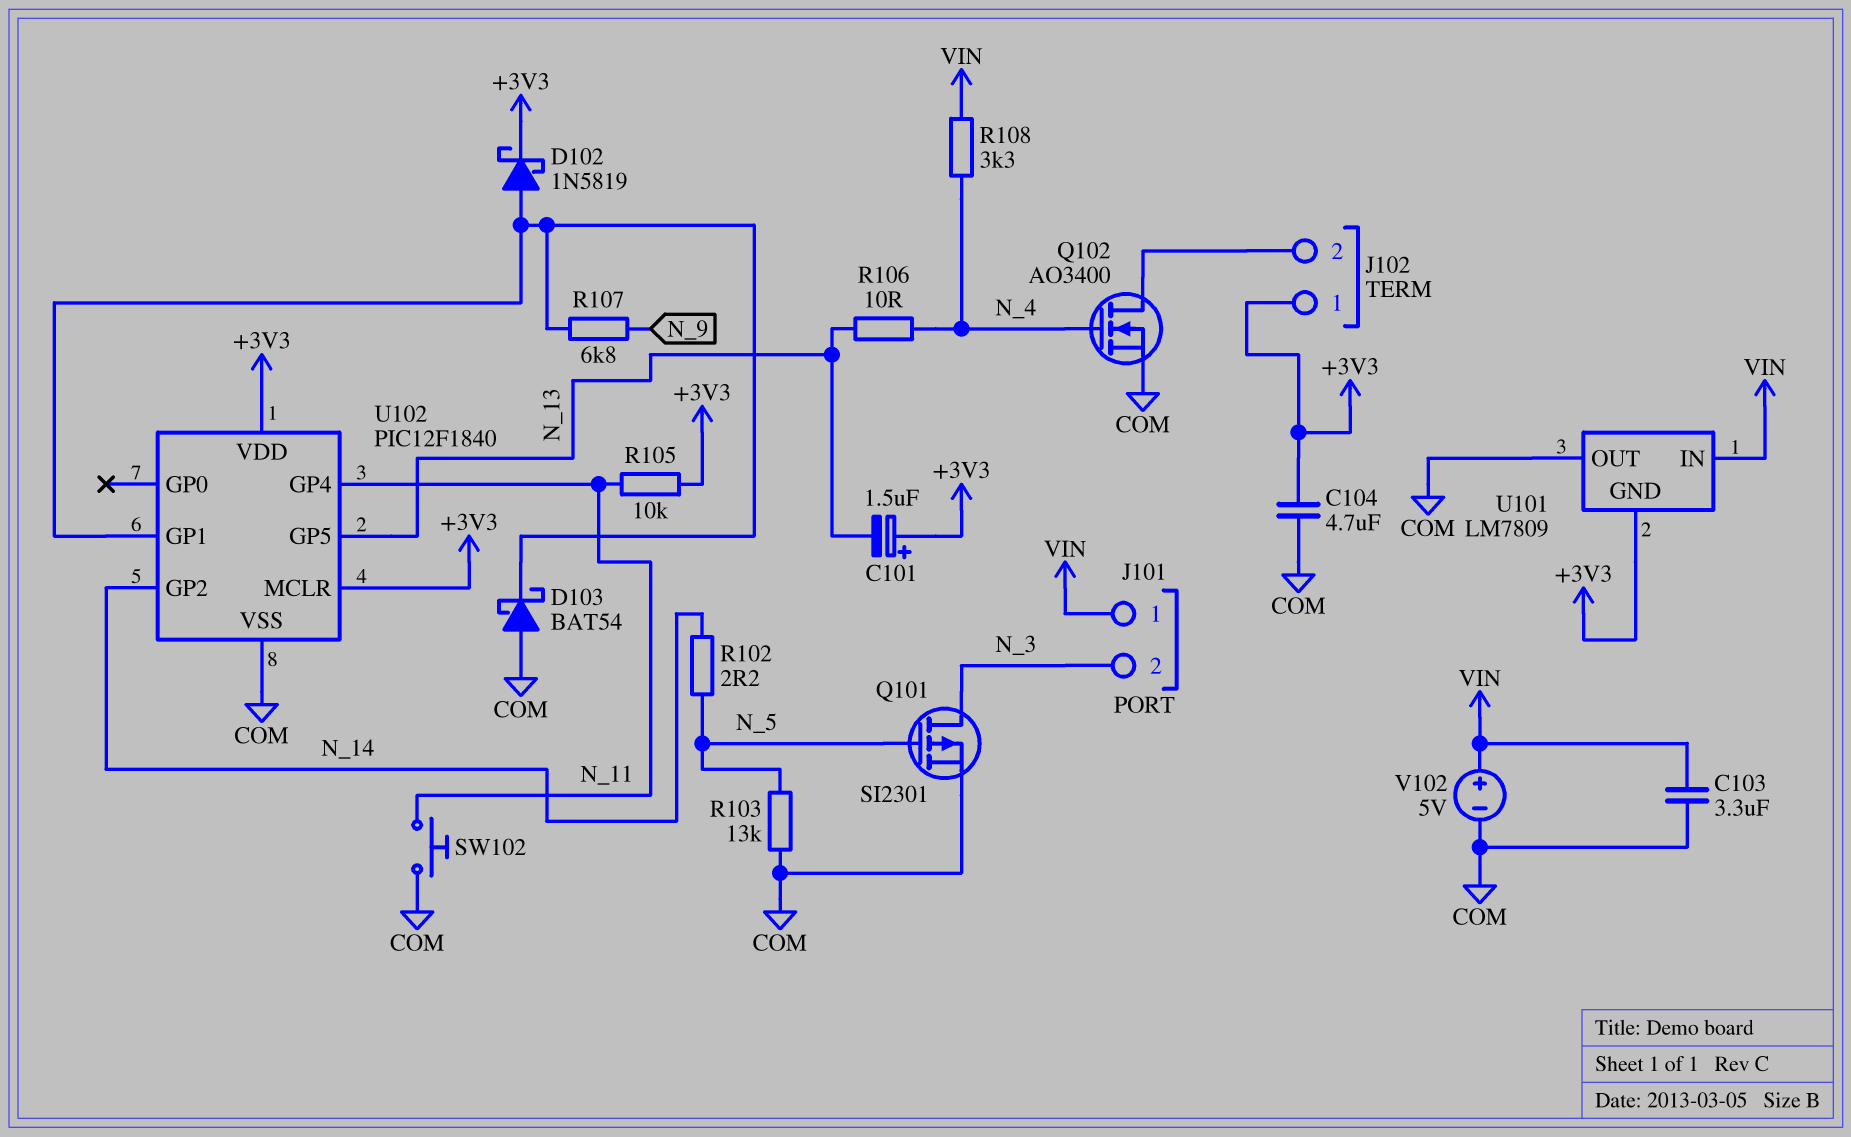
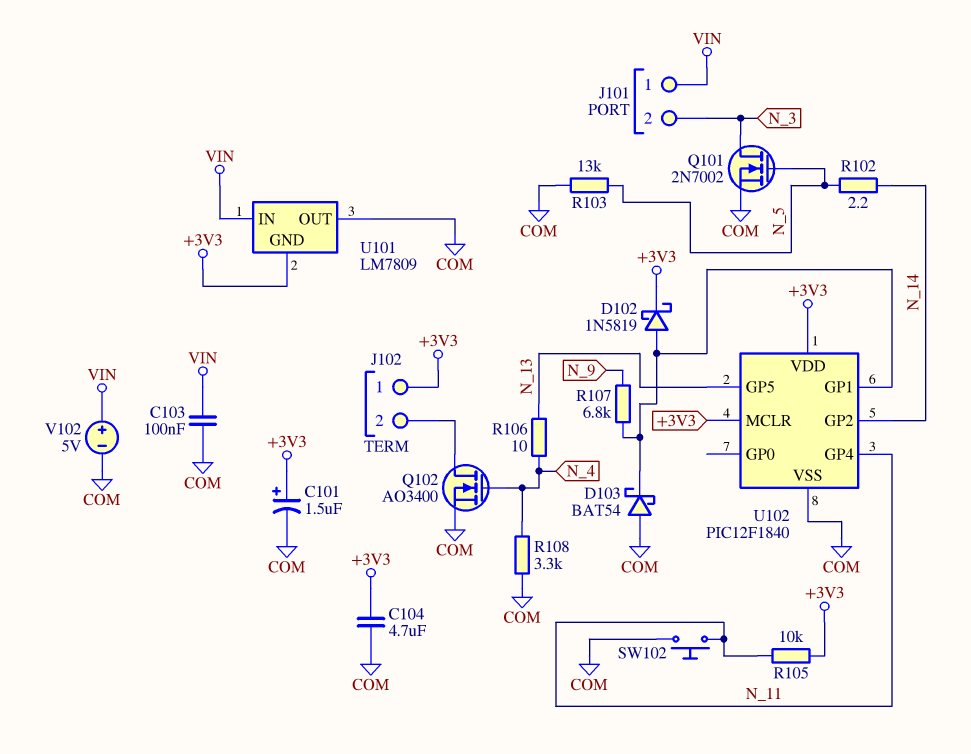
C101: 1.5uF (plus +3V3, minus N_13) -> 1.5uF (plus +3V3, minus COM)
C103: 3.3uF (COM, VIN) -> 100nF (COM, VIN)
Q101: PMOS SI2301 (G N_5, D N_3, S COM) -> NMOS 2N7002 (G N_5, D N_3, S COM)
R108: 3.3k (N_4, VIN) -> 3.3k (COM, N_4)

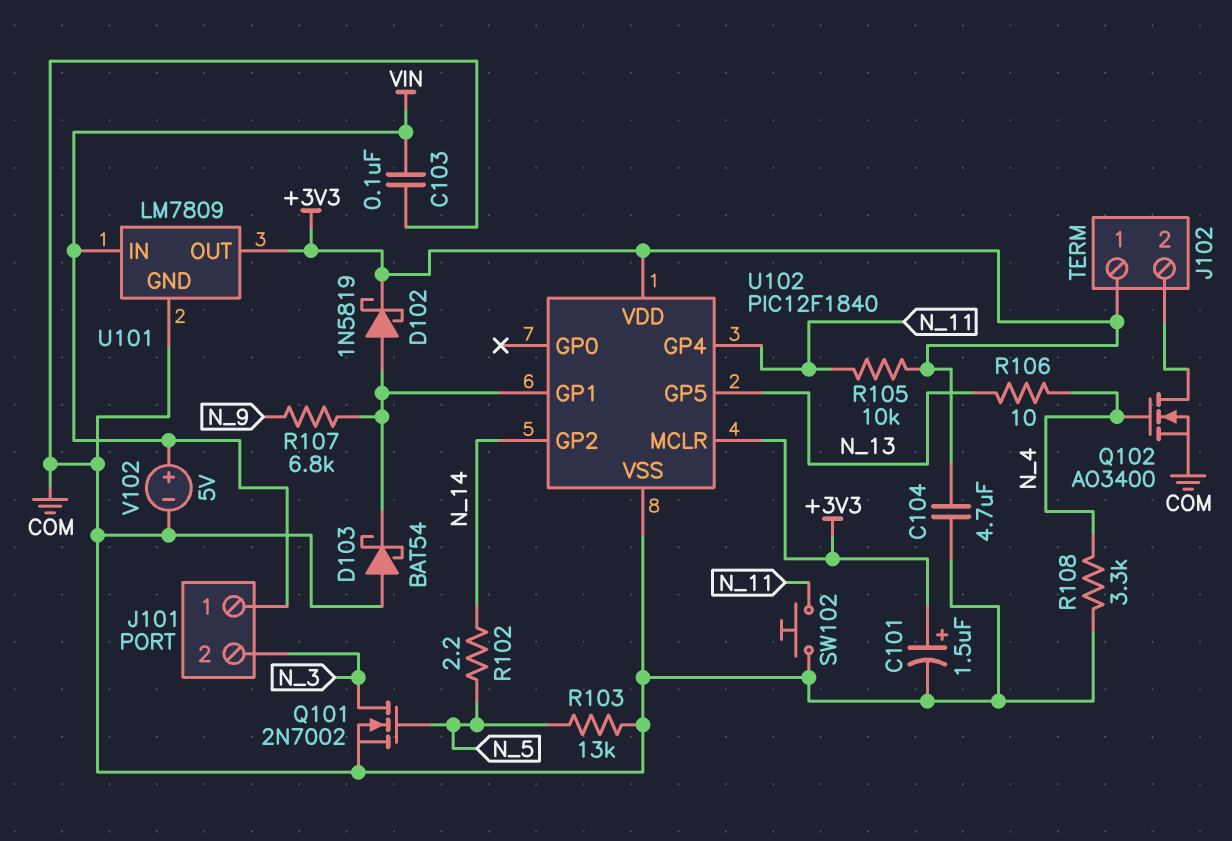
U101 pin GND: +3V3 -> COM
U101 pin OUT: COM -> +3V3

